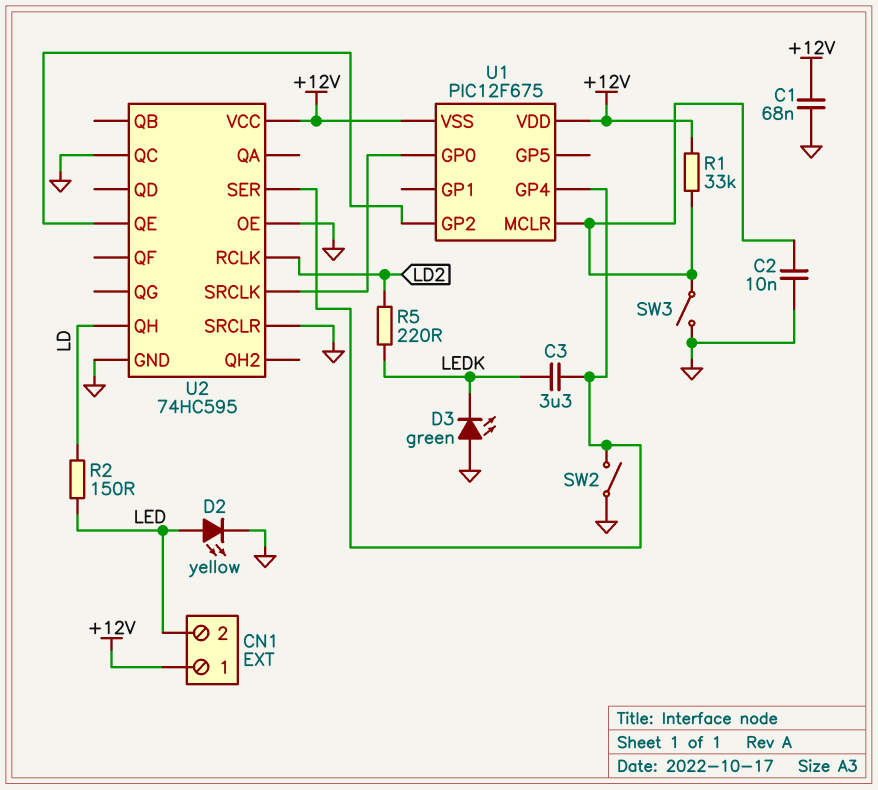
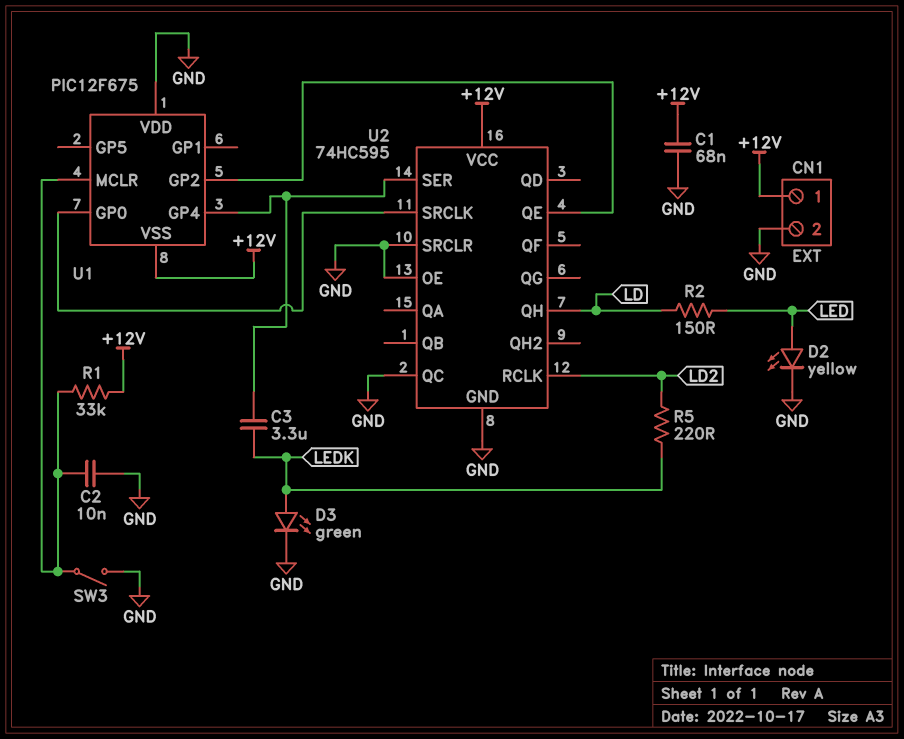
CN1 pin 2: LED -> GND
D3: LED green (A GND, K LEDK) -> LED green (A LEDK, K GND)
SW2: switch (GND, U1/GP4) -> none
U1 pin VDD: +12V -> GND

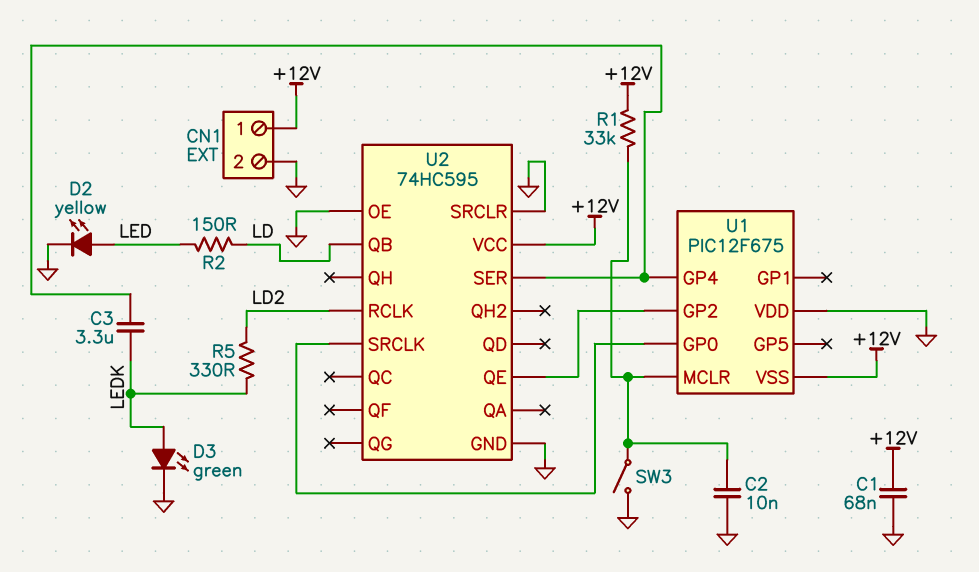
R5: 220 (LD2, LEDK) -> 330 (LD2, LEDK)
U2 pin QB: none -> LD
U2 pin QC: GND -> none
U2 pin QH: LD -> none

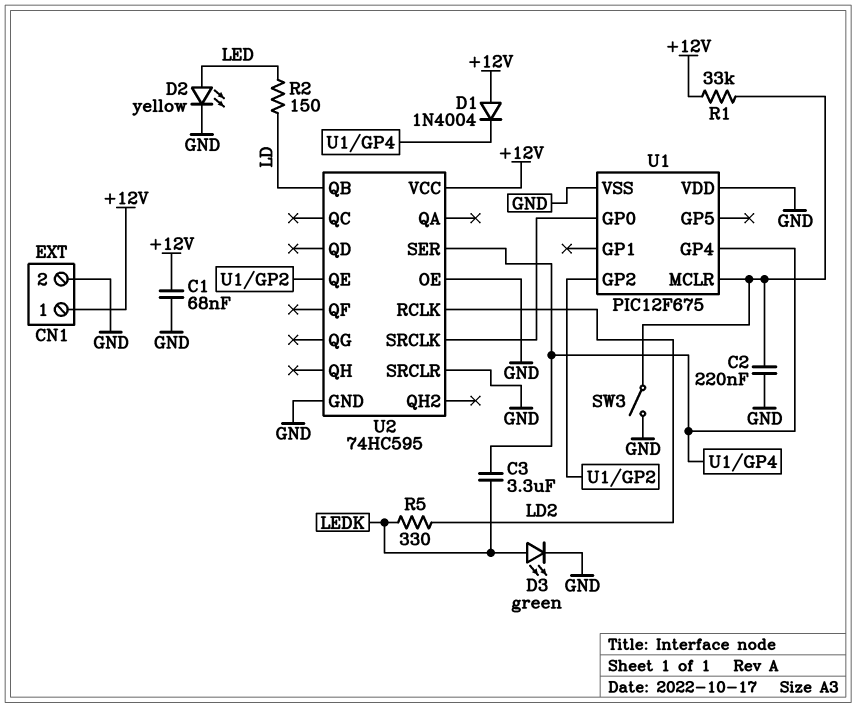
C2: 10nF (GND, U1/MCLR) -> 220nF (GND, U1/MCLR)
D1: none -> diode 1N4004 (A +12V, K U1/GP4)
U1 pin VSS: +12V -> GND

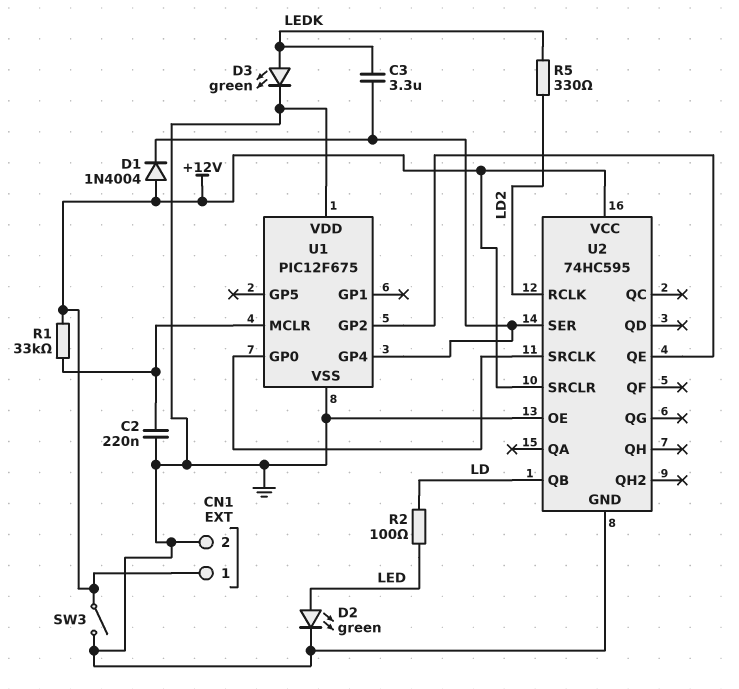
C1: 68nF (+12V, GND) -> none
D2: LED yellow (A LED, K GND) -> LED green (A LED, K GND)
R2: 150 (LD, LED) -> 100 (LD, LED)
SW3: switch (GND, U1/MCLR) -> switch (+12V, GND)
U2 pin SRCLR: GND -> +12V

